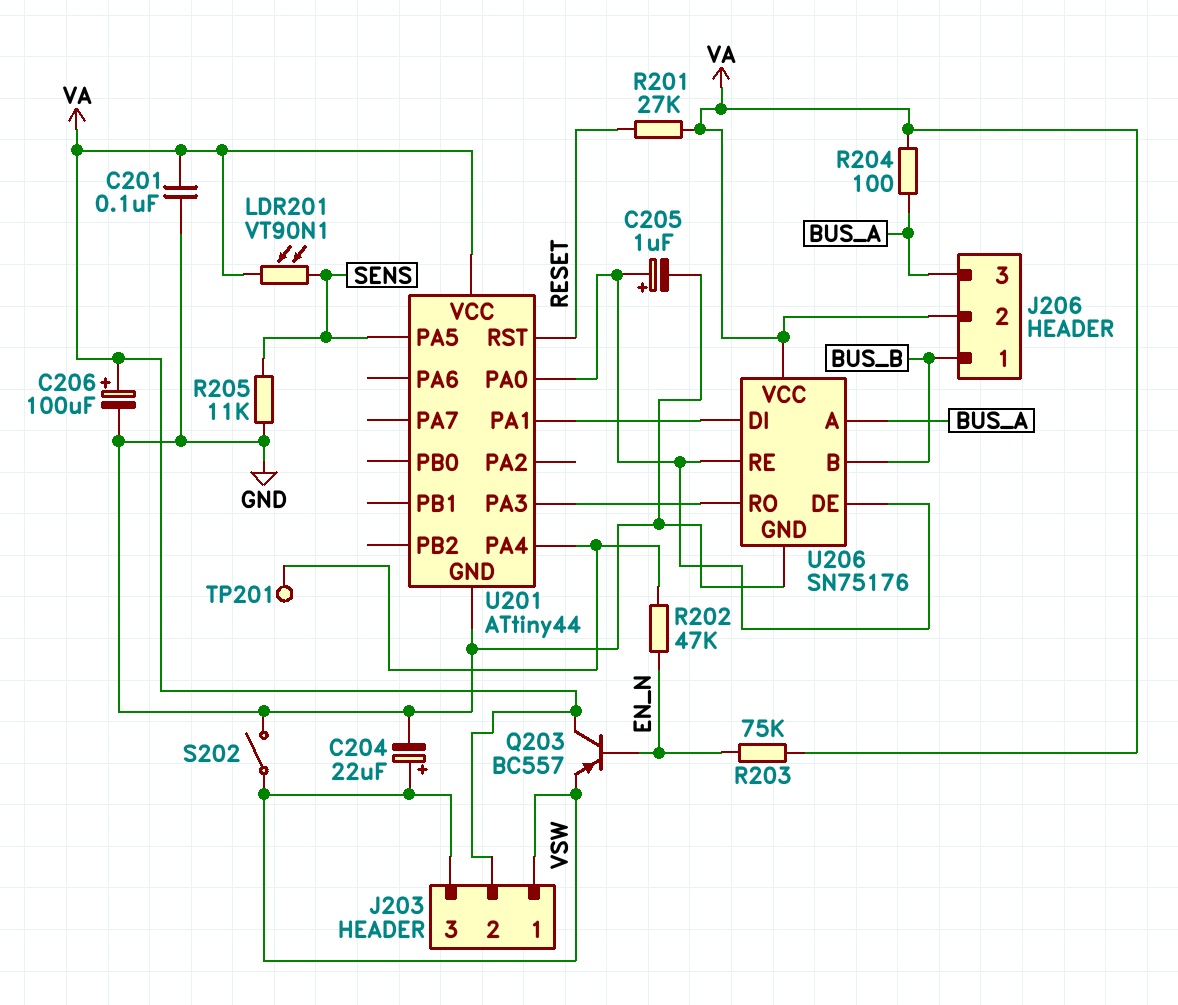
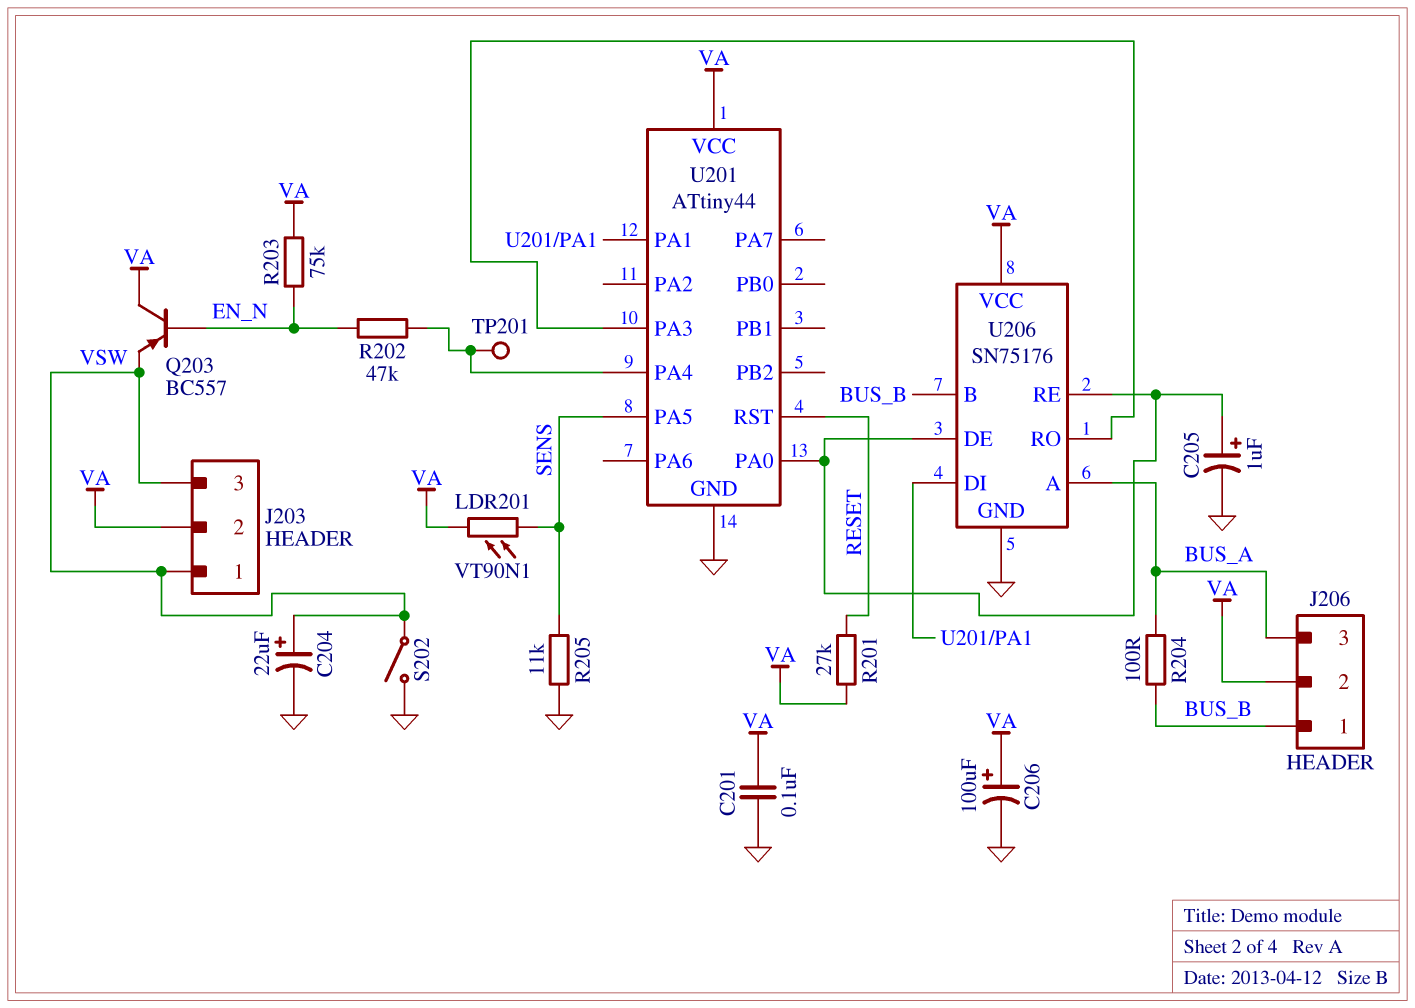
R204: 100 (BUS_A, VA) -> 100 (BUS_A, BUS_B)

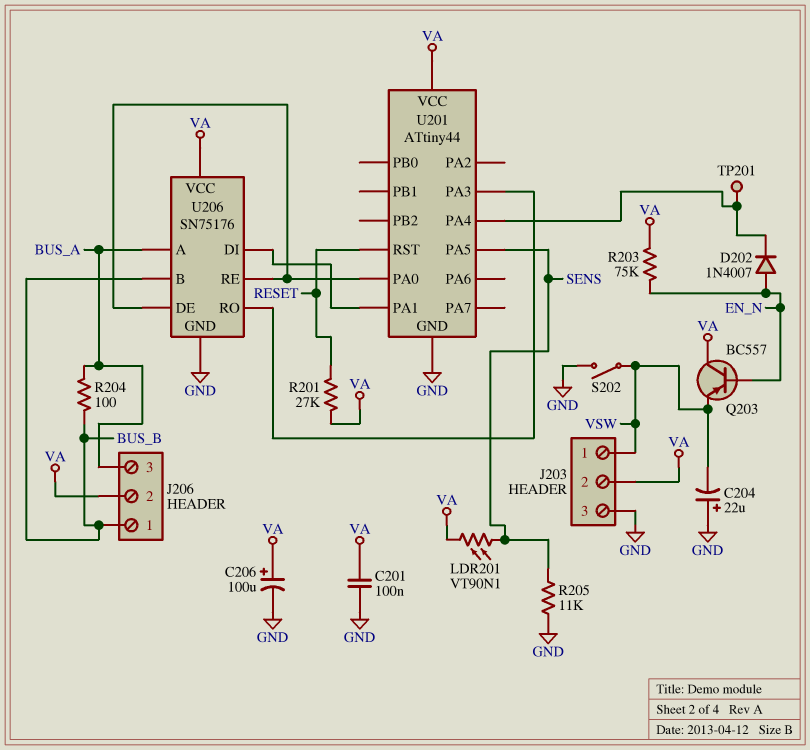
C204: 22uF (plus VSW, minus GND) -> 22uF (plus GND, minus VSW)
C205: 1uF (plus U201/PA0, minus GND) -> none
D202: none -> diode 1N4007 (A EN_N, K U201/PA4)
J203 pin 3: VSW -> GND
R202: 47k (EN_N, U201/PA4) -> none

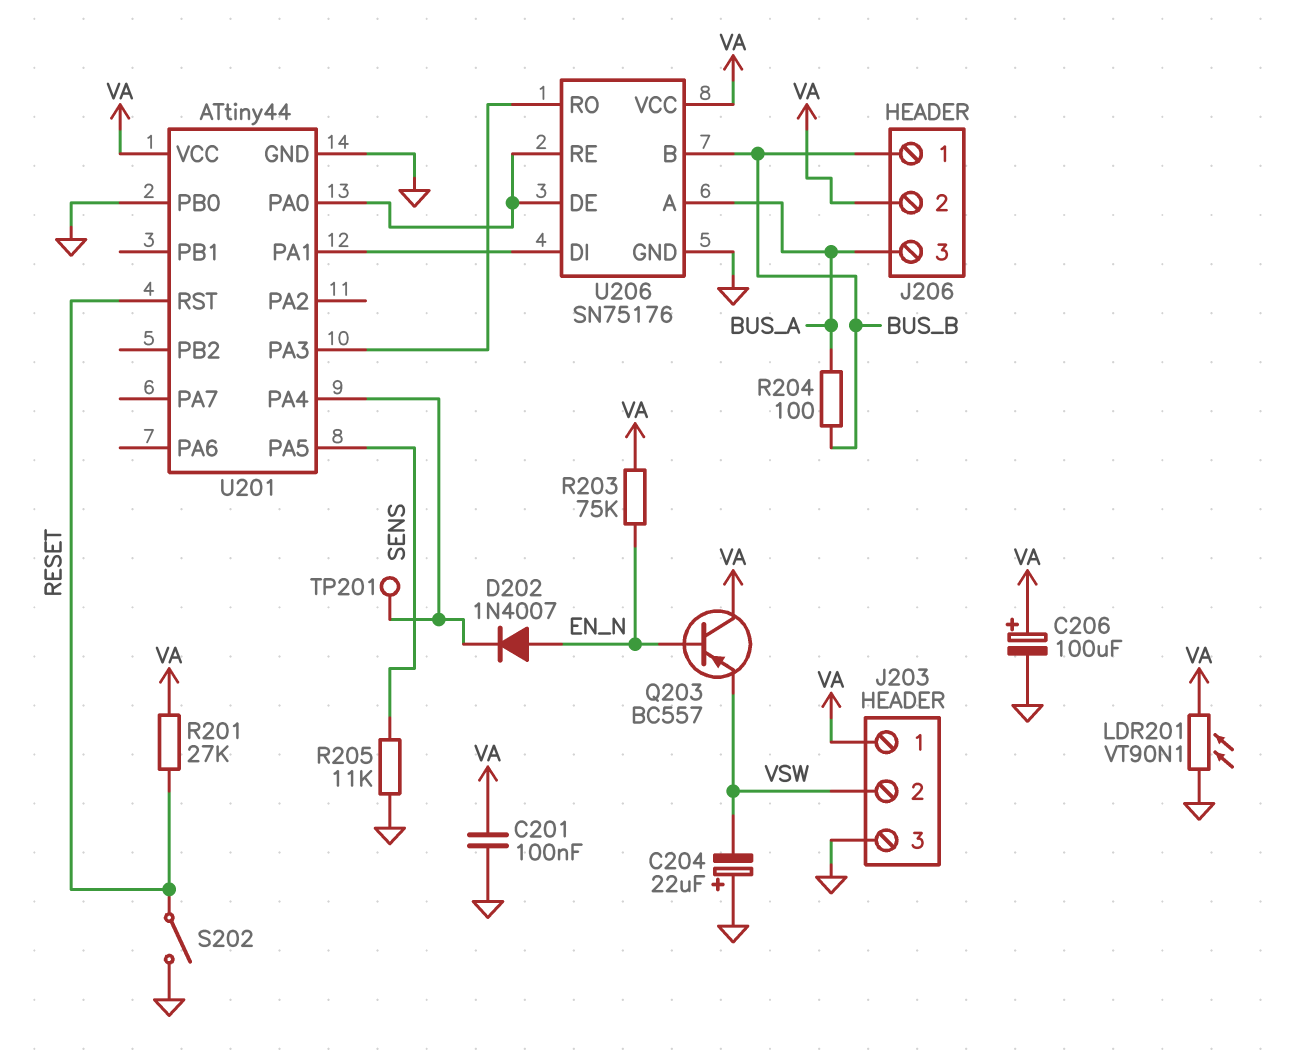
J203 pin 1: VSW -> VA
J203 pin 2: VA -> VSW
LDR201: VT90N1 (SENS, VA) -> VT90N1 (GND, VA)
S202: switch (GND, VSW) -> switch (GND, RESET)
U201 pin PB0: none -> GND

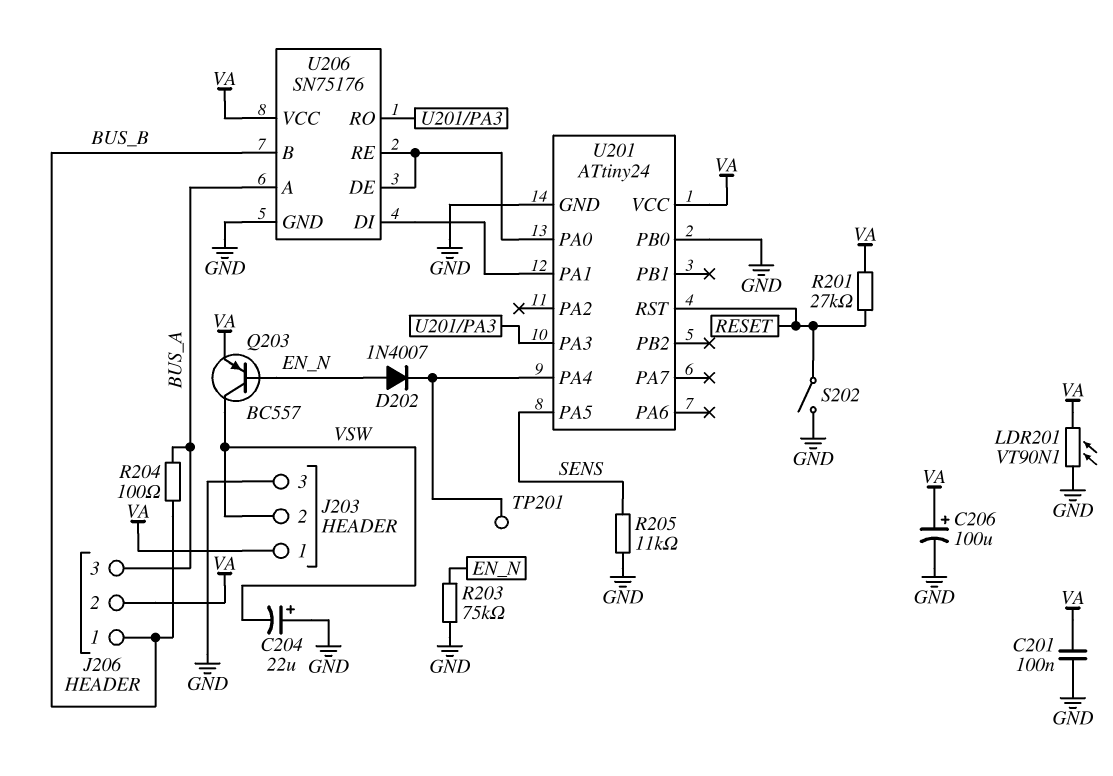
Q203: PNP BC557 (B EN_N, C VA, E VSW) -> PNP BC557 (B EN_N, C VSW, E VA)
R203: 75k (EN_N, VA) -> 75k (EN_N, GND)
U201: ATtiny44 -> ATtiny24

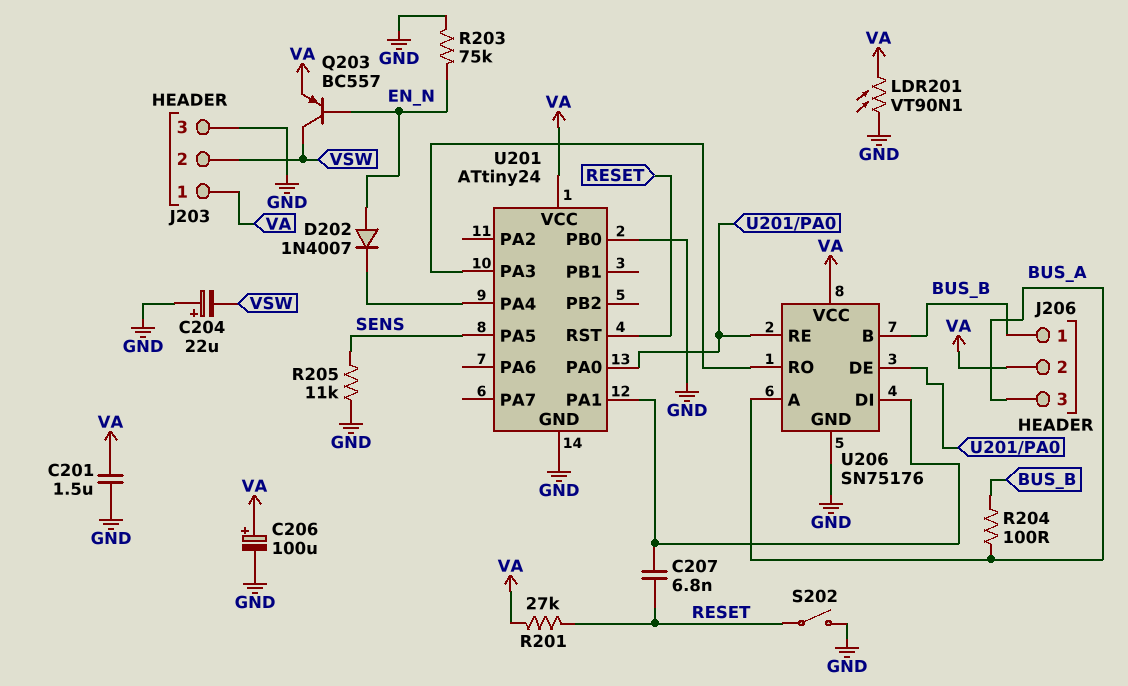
C201: 100nF (GND, VA) -> 1.5uF (GND, VA)
C207: none -> 6.8nF (RESET, U201/PA1)
TP201: test point (U201/PA4) -> none

